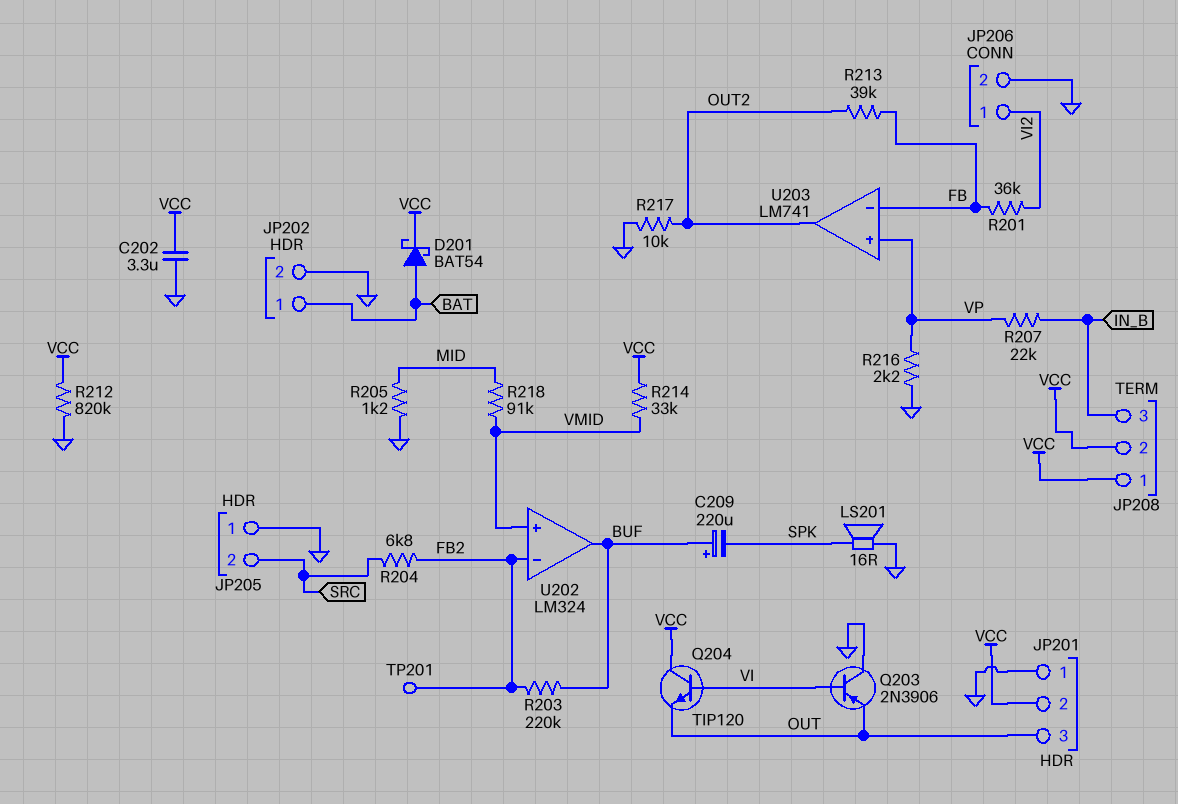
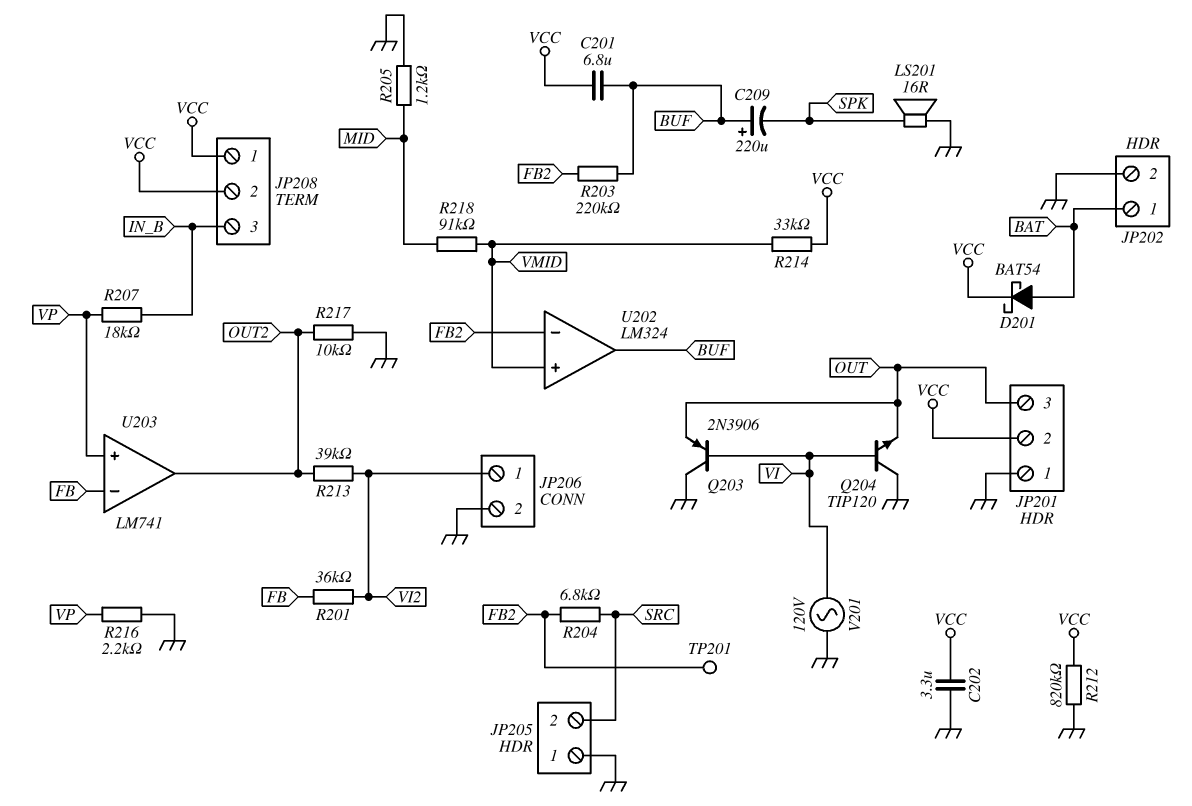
C201: none -> 6.8uF (BUF, VCC)
Q204: NPN TIP120 (B VI, C VCC, E OUT) -> NPN TIP120 (B VI, C GND, E OUT)
R207: 22k (IN_B, VP) -> 18k (IN_B, VP)
R213: 39k (FB, OUT2) -> 39k (OUT2, VI2)
V201: none -> AC 120V (GND, VI)

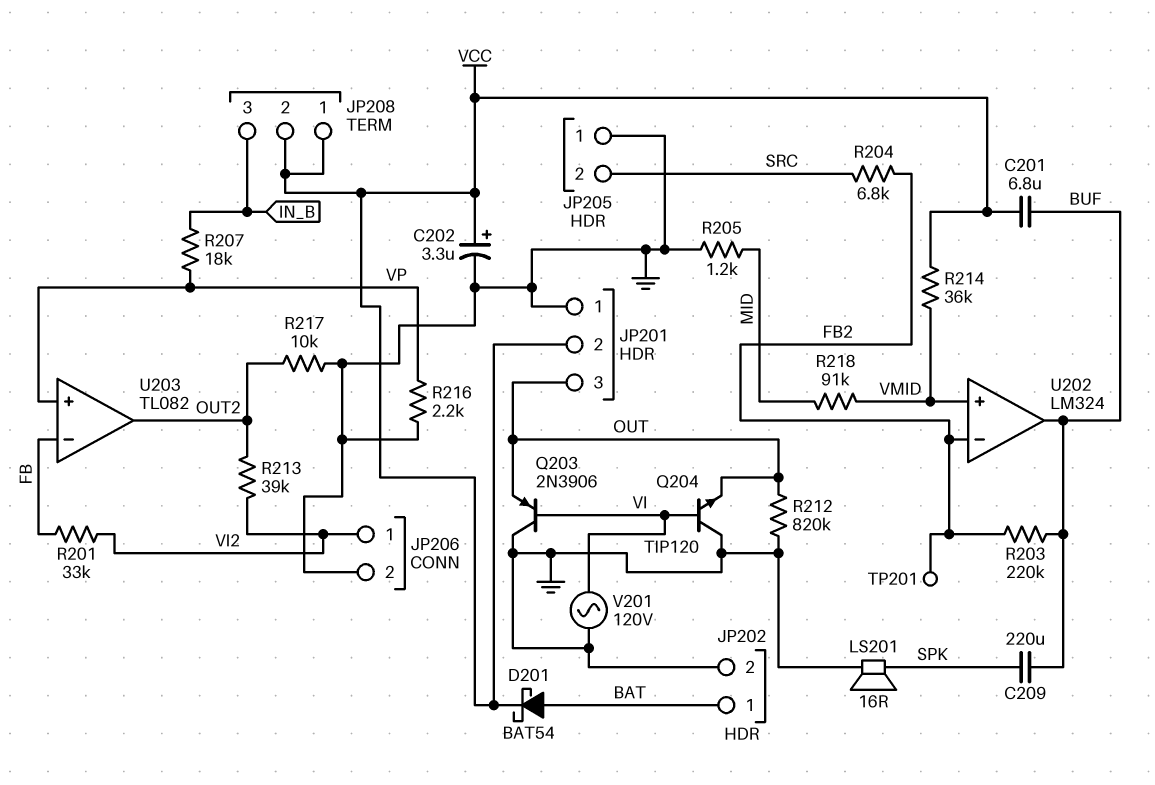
C202: 3.3uF (GND, VCC) -> 3.3uF (plus VCC, minus GND)
C209: 220uF (plus BUF, minus SPK) -> 220uF (BUF, SPK)
R201: 36k (FB, VI2) -> 33k (FB, VI2)
R212: 820k (GND, VCC) -> 820k (GND, OUT)
R214: 33k (VCC, VMID) -> 36k (VCC, VMID)
U203: LM741 -> TL082

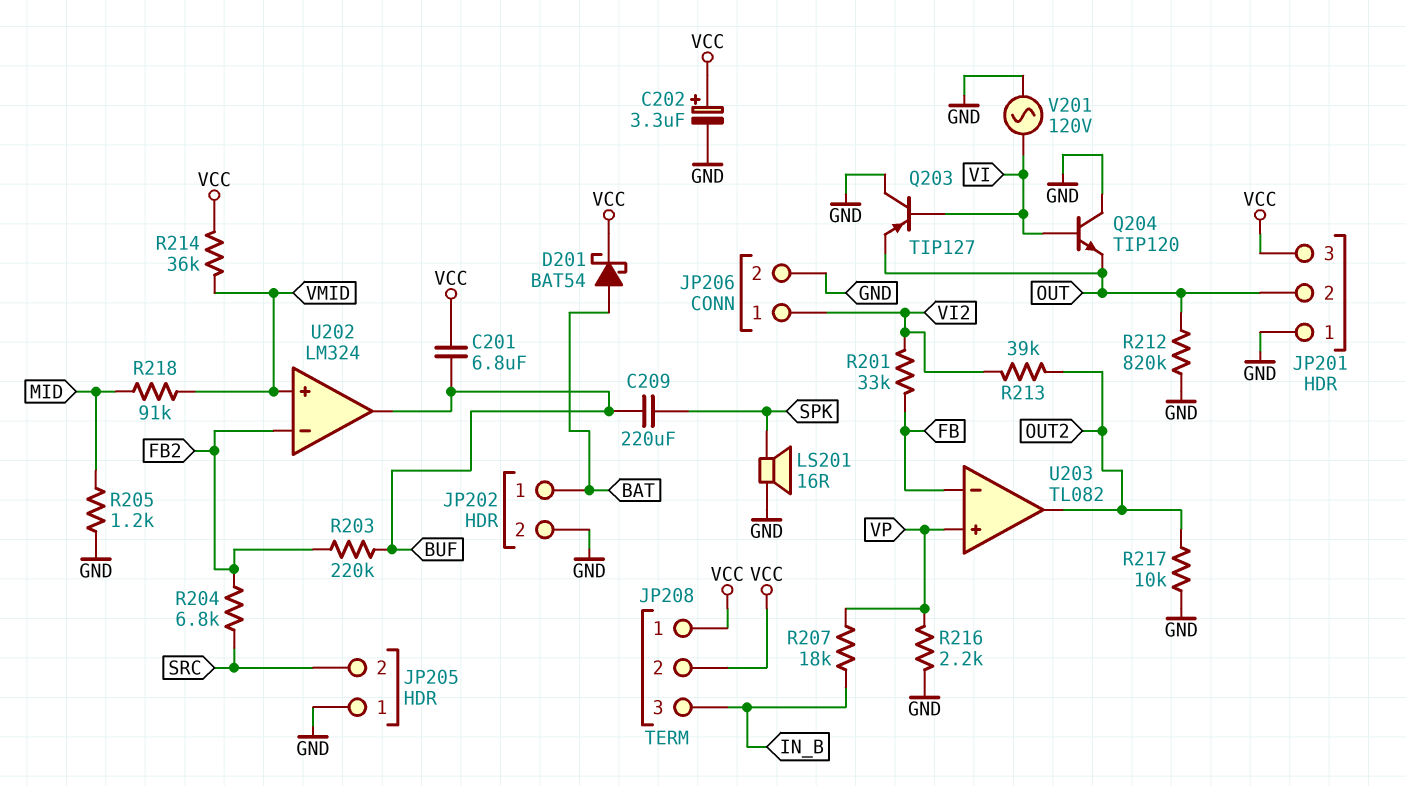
JP201 pin 2: VCC -> OUT
JP201 pin 3: OUT -> VCC
Q203: PNP 2N3906 (B VI, C GND, E OUT) -> PNP TIP127 (B VI, C GND, E OUT)
TP201: test point (FB2) -> none

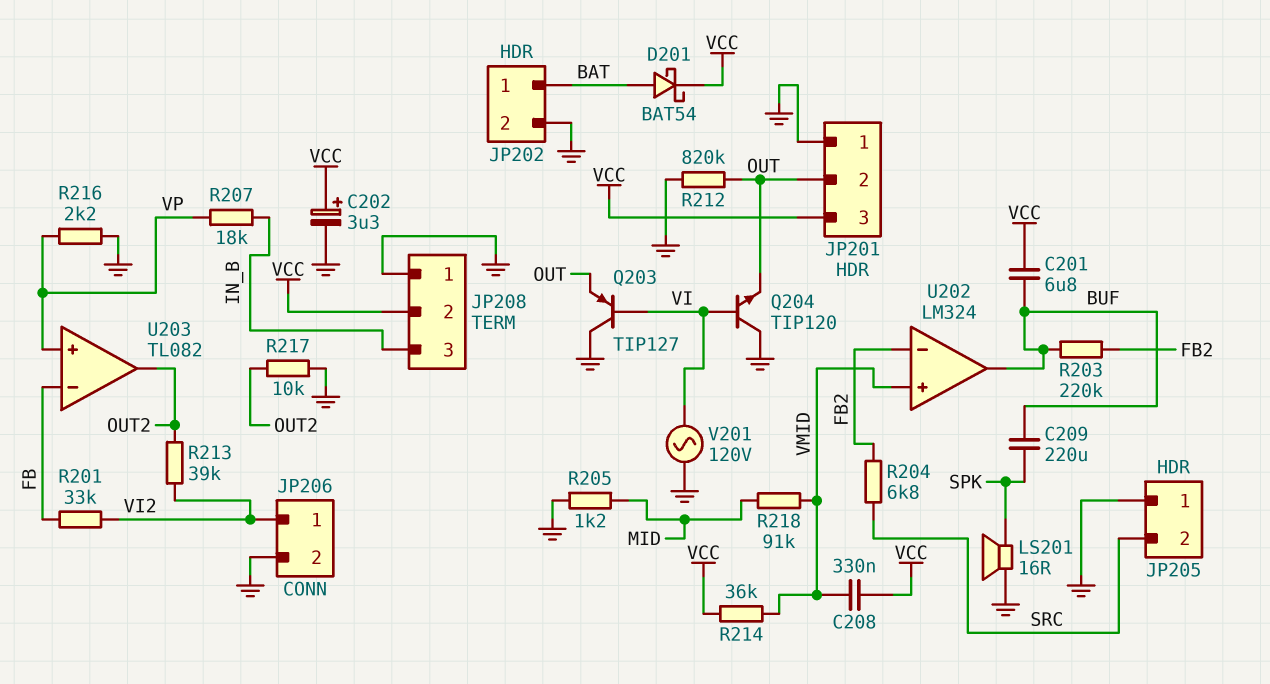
C208: none -> 330nF (VCC, VMID)
JP208 pin 1: VCC -> GND

